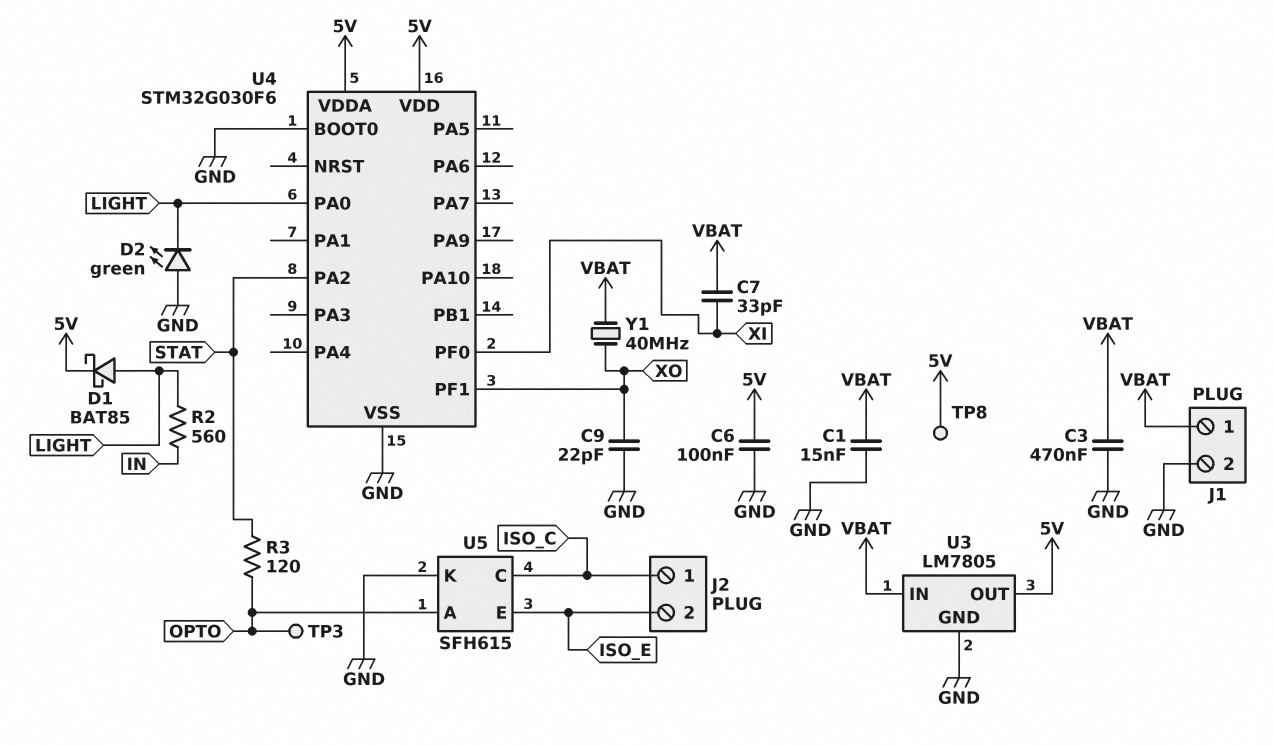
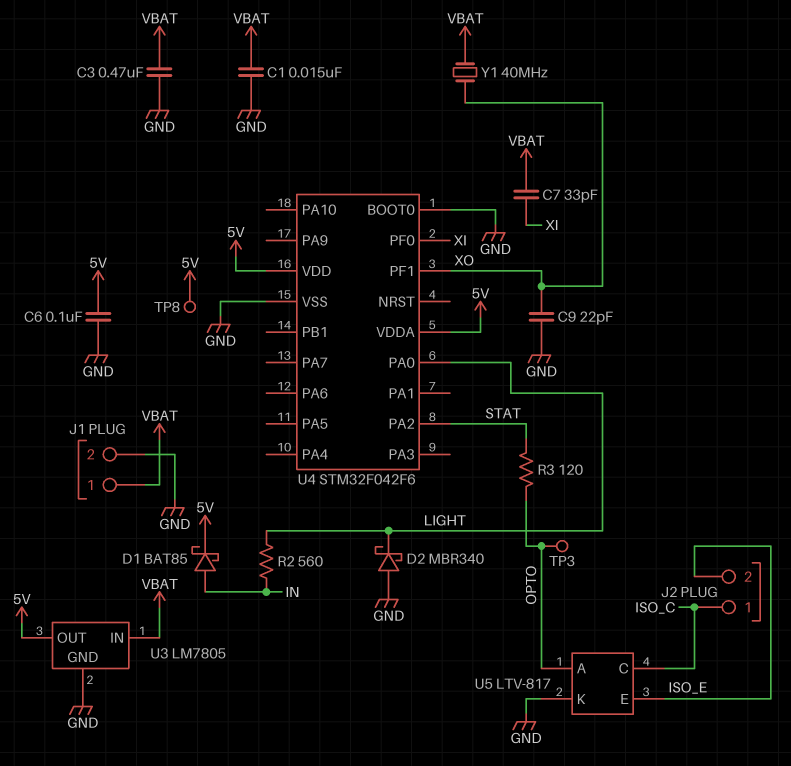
D1: schottky BAT85 (A LIGHT, K 5V) -> schottky BAT85 (A IN, K 5V)
D2: LED green (A GND, K LIGHT) -> schottky MBR340 (A GND, K LIGHT)
U4: STM32G030F6 -> STM32F042F6
U5: SFH615 -> LTV-817

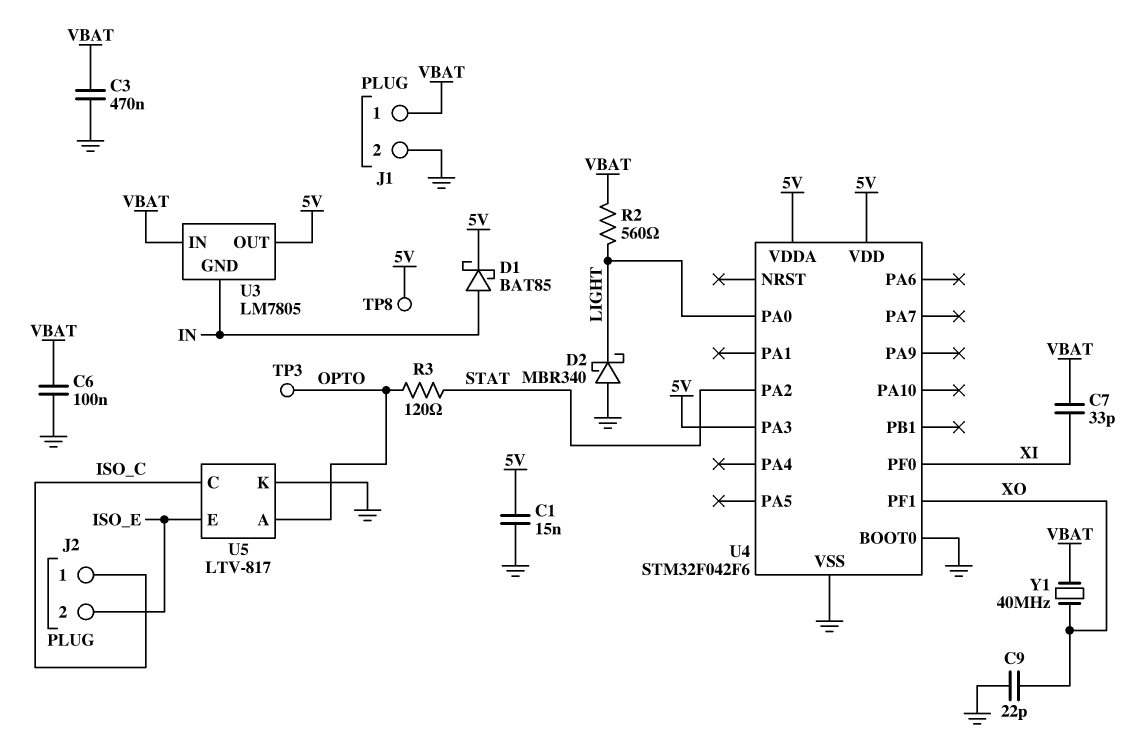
C1: 15nF (GND, VBAT) -> 15nF (5V, GND)
C6: 100nF (5V, GND) -> 100nF (GND, VBAT)
R2: 560 (IN, LIGHT) -> 560 (LIGHT, VBAT)
U3 pin GND: GND -> IN
U4 pin PA3: none -> 5V

